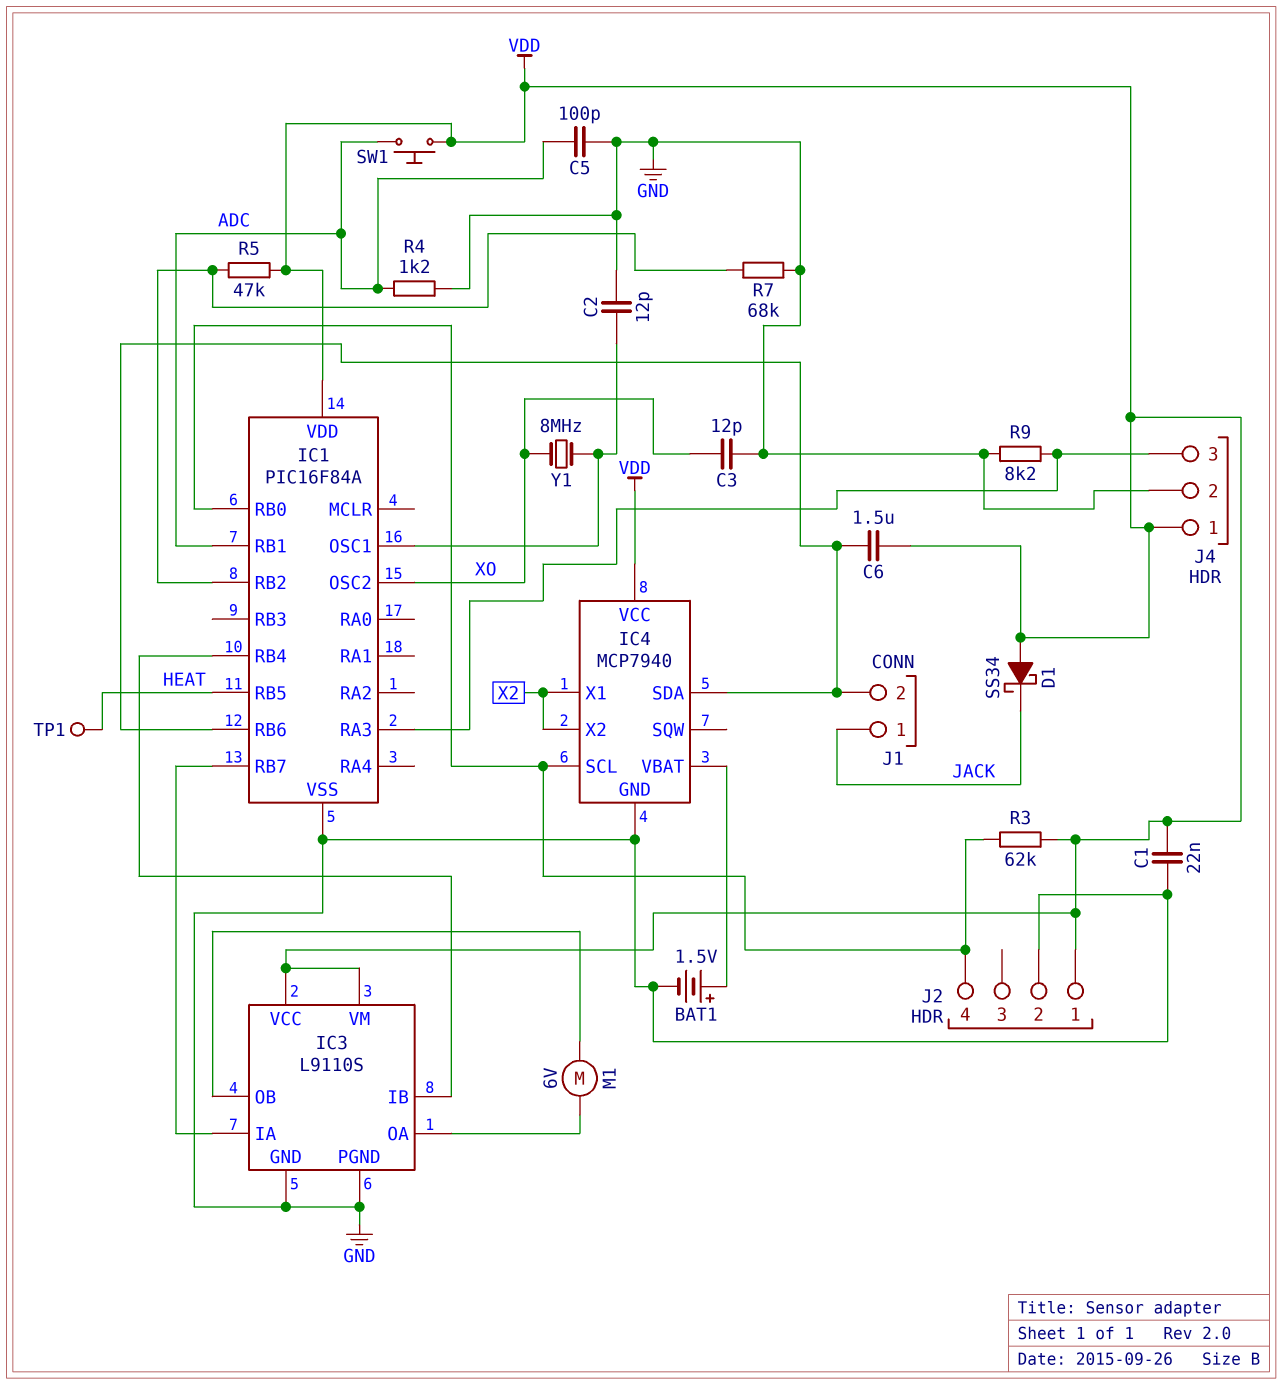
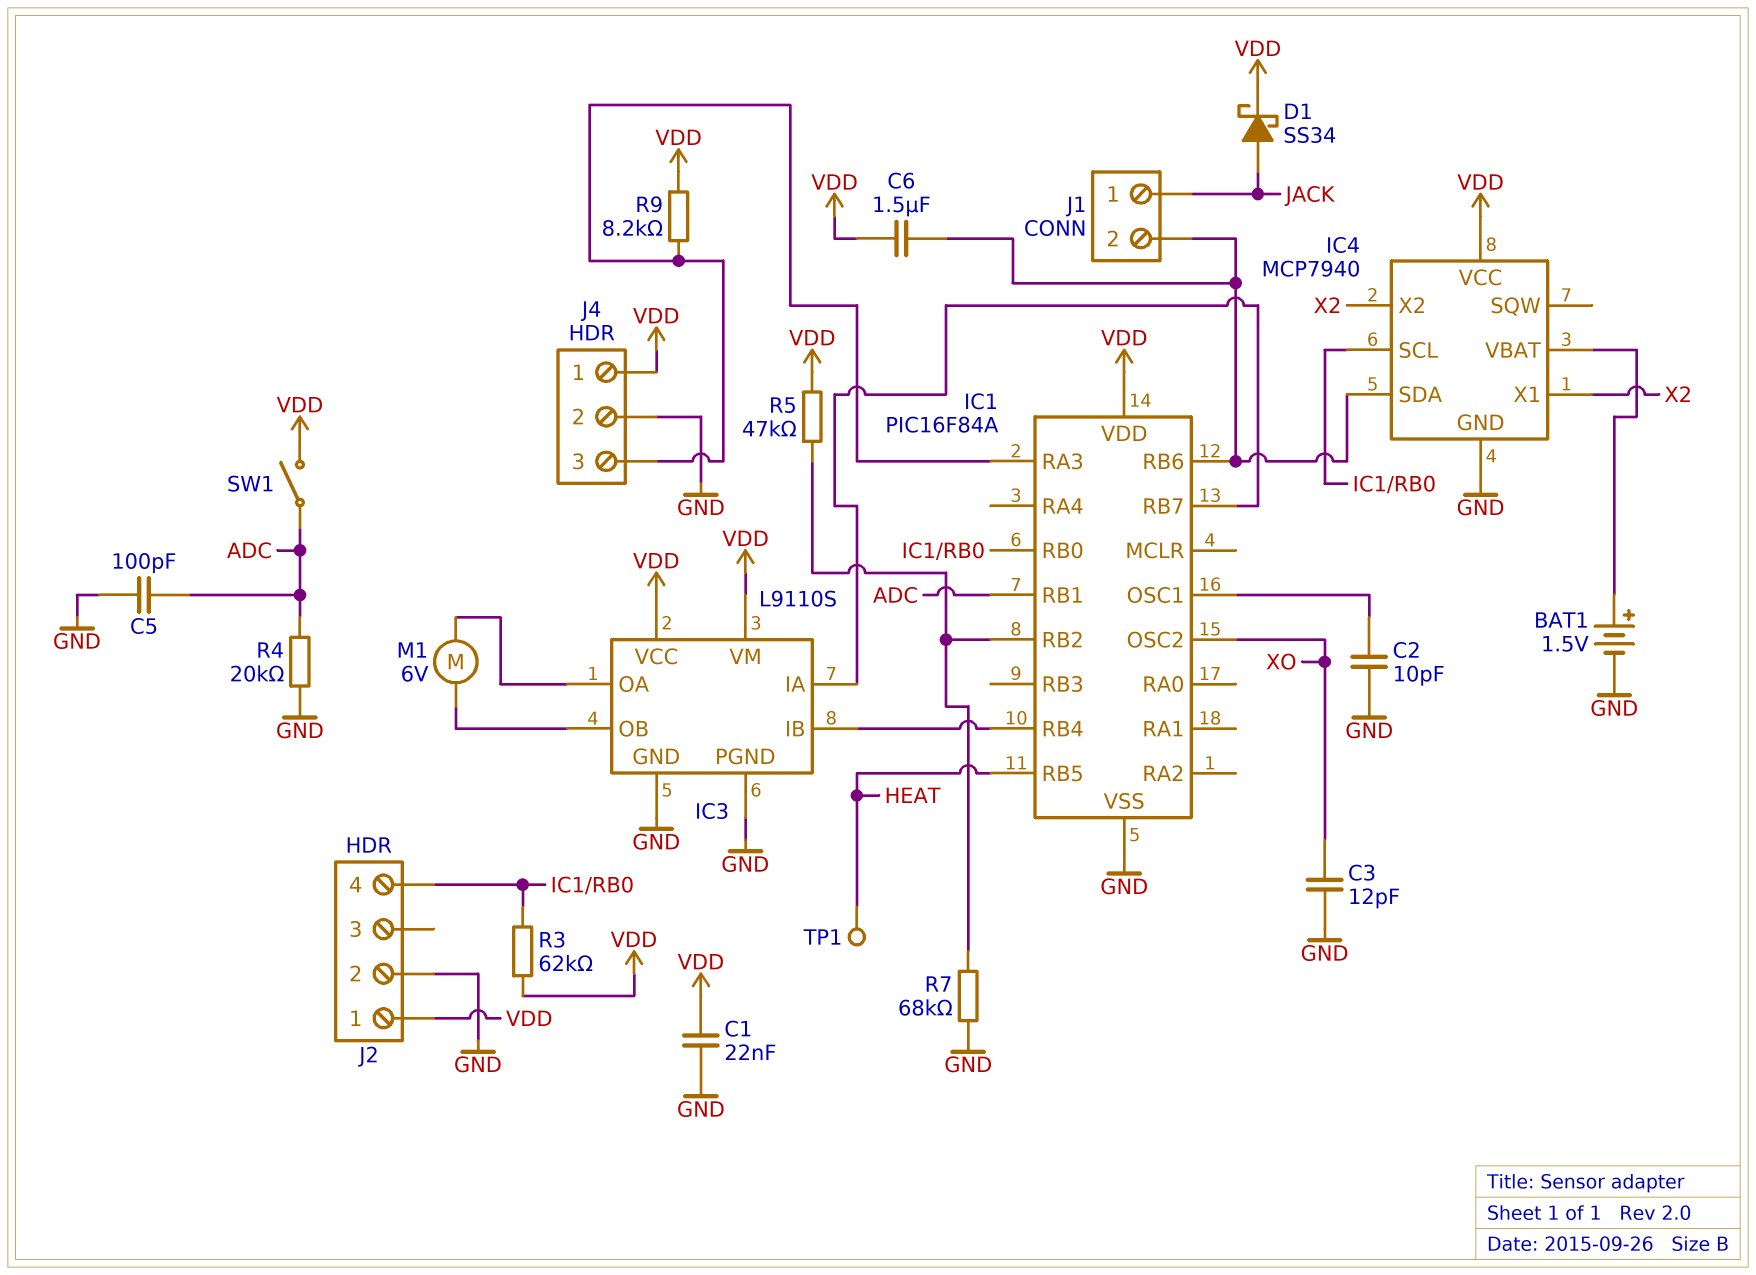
C2: 12pF (GND, IC1/OSC1) -> 10pF (GND, IC1/OSC1)
D1: schottky SS34 (A VDD, K JACK) -> schottky SS34 (A JACK, K VDD)
R4: 1.2k (ADC, GND) -> 20k (ADC, GND)
R9: 8.2k (GND, IC1/RA3) -> 8.2k (IC1/RA3, VDD)
SW1: button (ADC, VDD) -> switch (ADC, VDD)
Y1: 8MHz (IC1/OSC1, XO) -> none

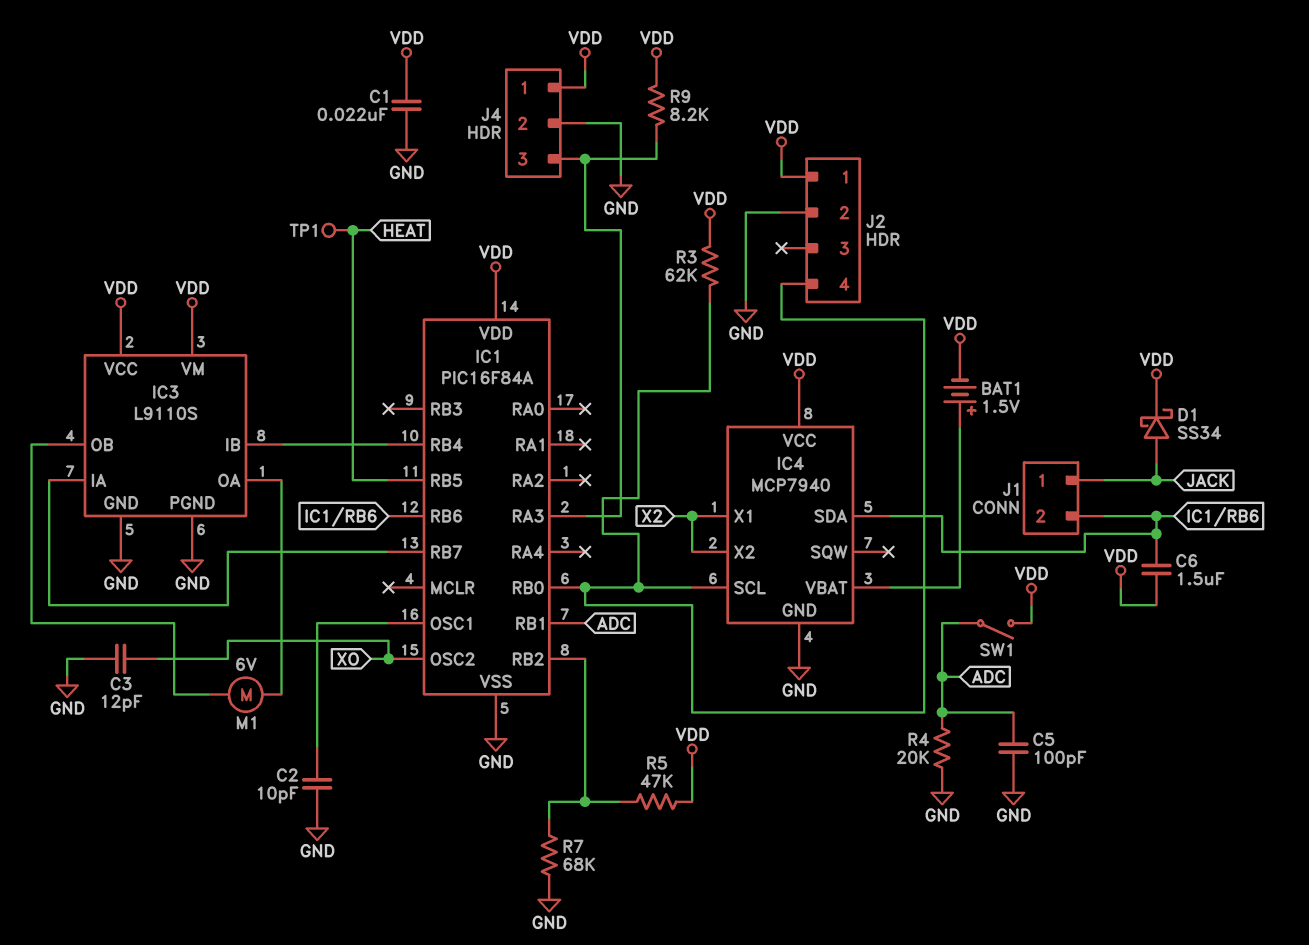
BAT1: 1.5V (plus IC4/VBAT, minus GND) -> 1.5V (plus IC4/VBAT, minus VDD)

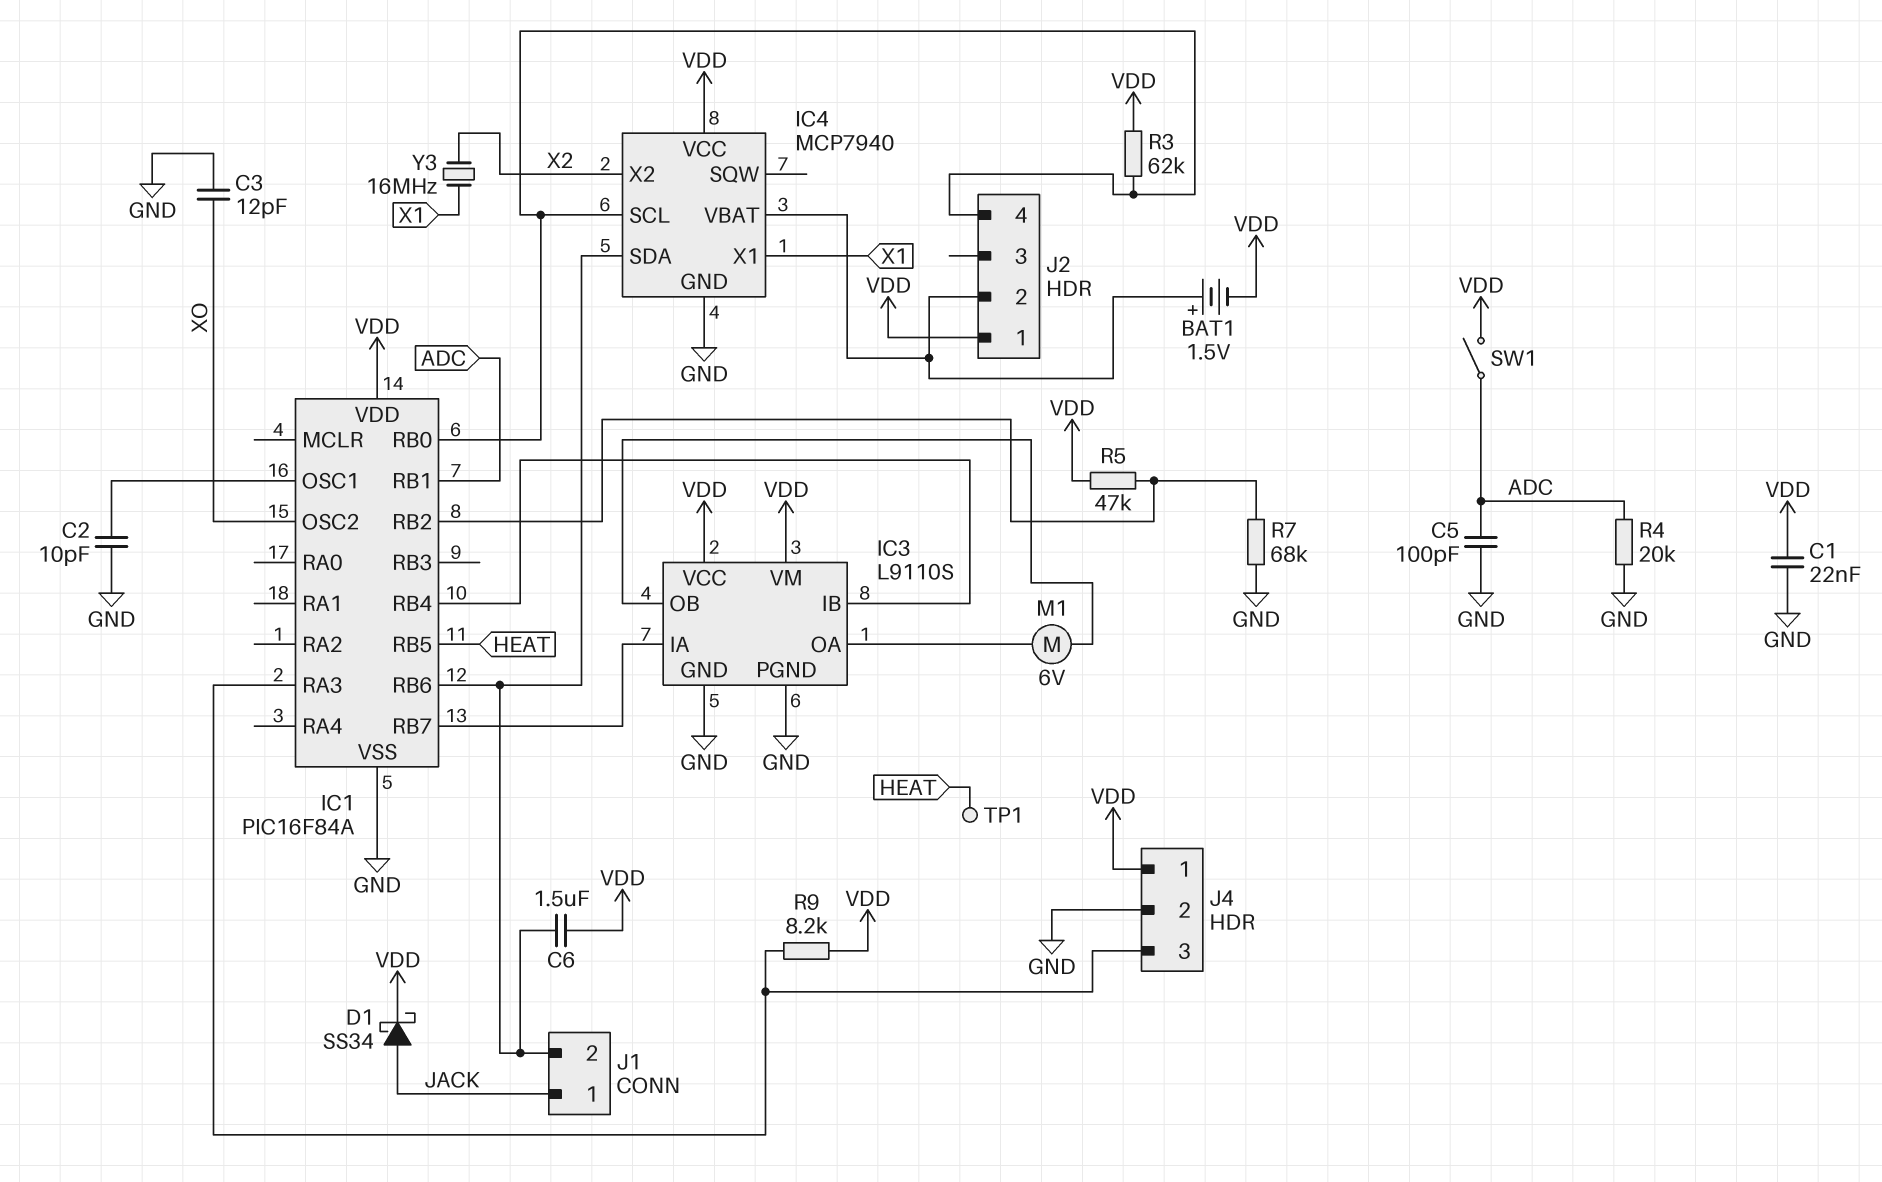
IC4 pin X1: X2 -> X1
J2 pin 2: GND -> IC4/VBAT
Y3: none -> 16MHz (X1, X2)

